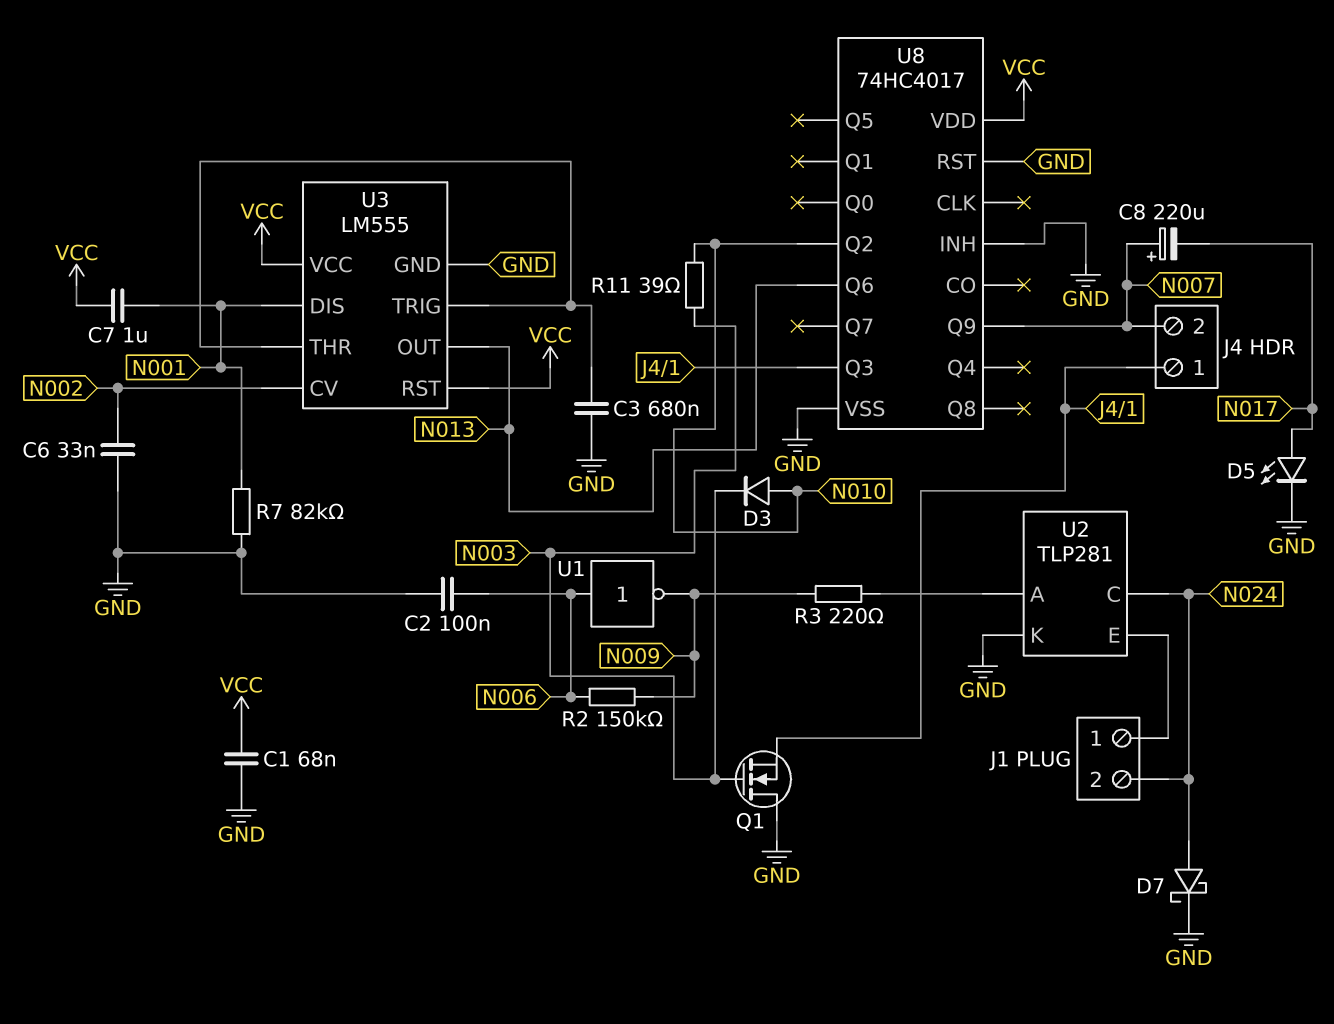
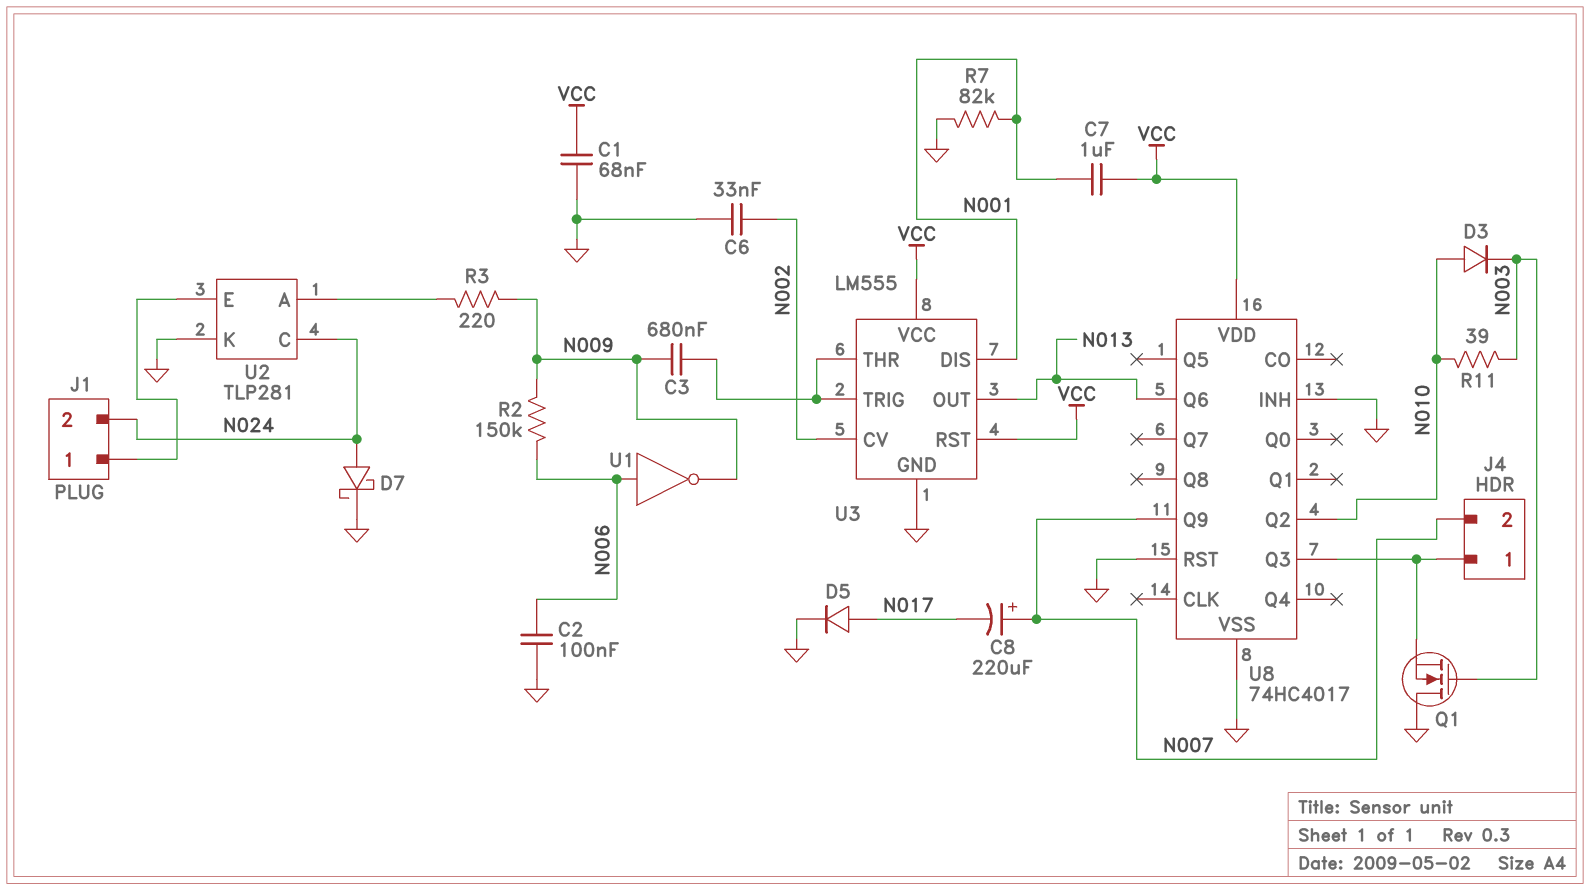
C3: 680nF (GND, U3/THR) -> 680nF (N009, U3/THR)
D5: LED (A N017, K GND) -> diode (A N017, K GND)

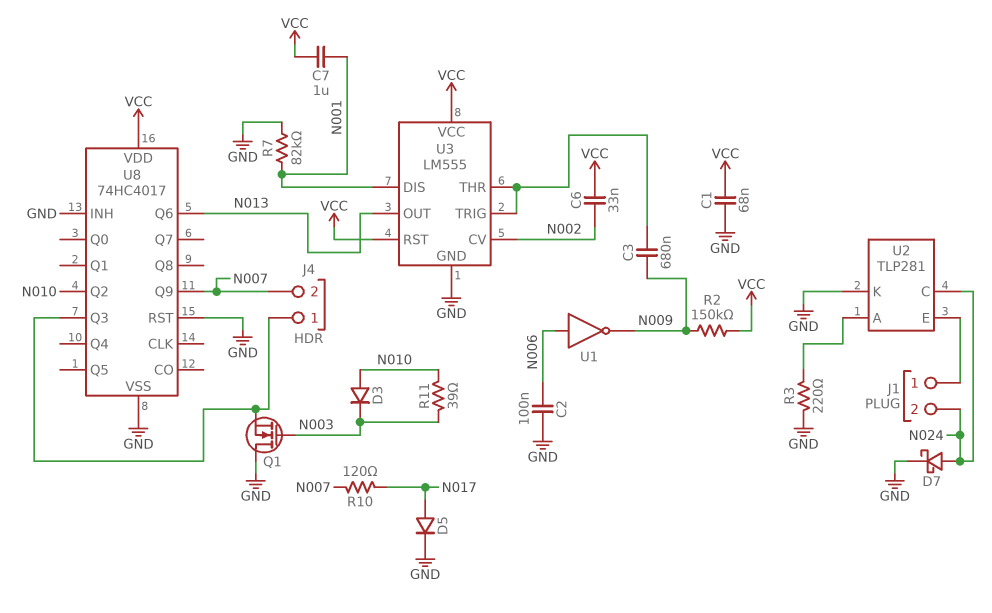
C6: 33nF (GND, N002) -> 33nF (N002, VCC)
C8: 220uF (plus N007, minus N017) -> none
R2: 150k (N006, N009) -> 150k (N009, VCC)
R3: 220 (N009, U2/A) -> 220 (GND, U2/A)
R10: none -> 120 (N007, N017)

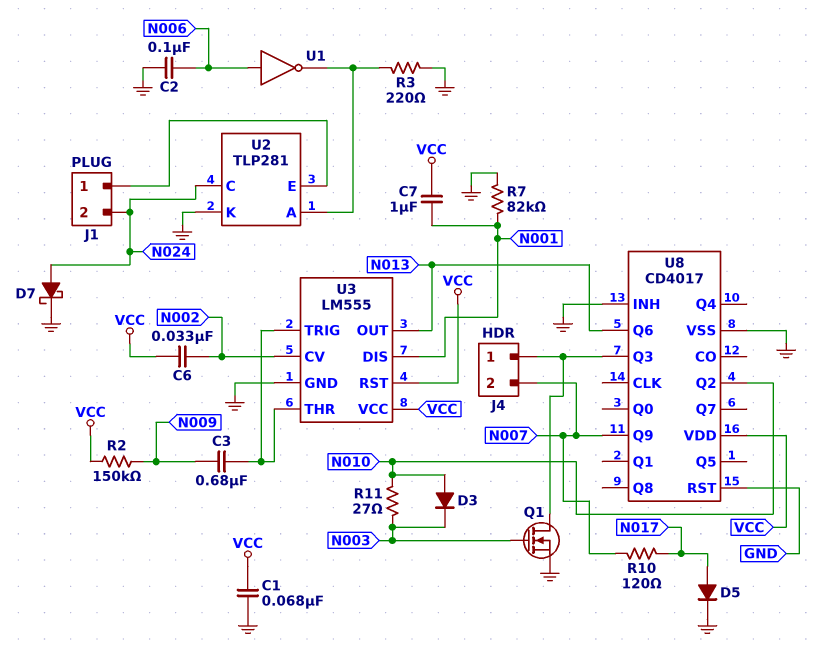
Q1: NMOS (G N003, D GND, S J4/1) -> NMOS (G N003, D J4/1, S GND)
R11: 39 (N003, N010) -> 27 (N003, N010)
U1: NOT (in N006, out N009) -> NOT (in N006, out U2/A)
U8: 74HC4017 -> CD4017

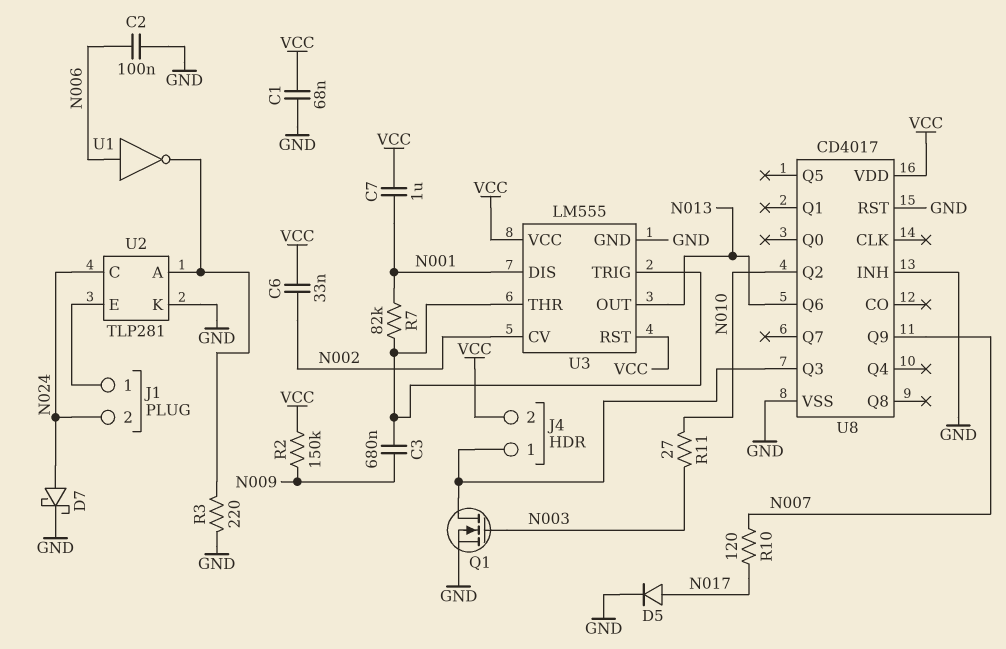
D3: diode (A N010, K N003) -> none
J4 pin 2: N007 -> VCC
R7: 82k (GND, N001) -> 82k (N001, U3/THR)

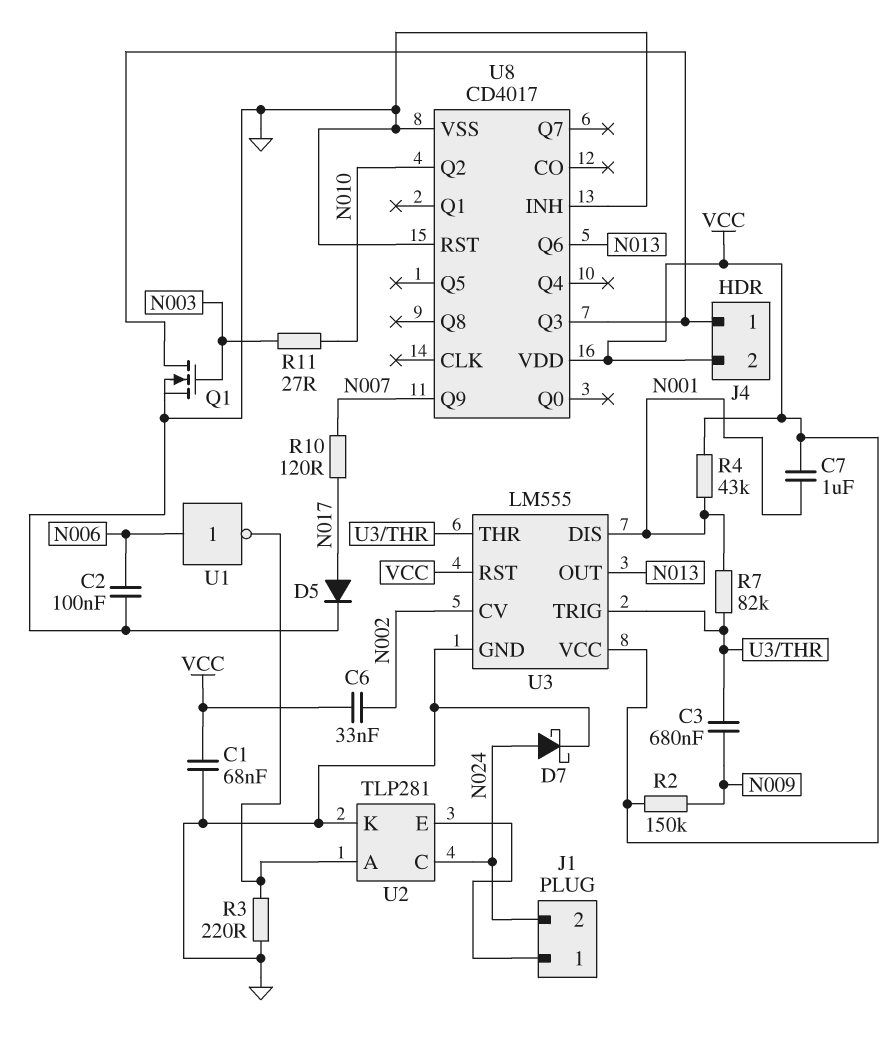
R4: none -> 43k (N001, VCC)

